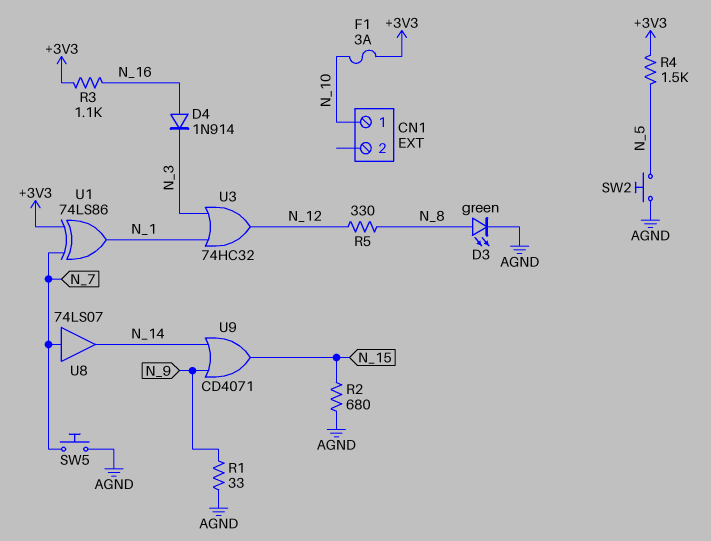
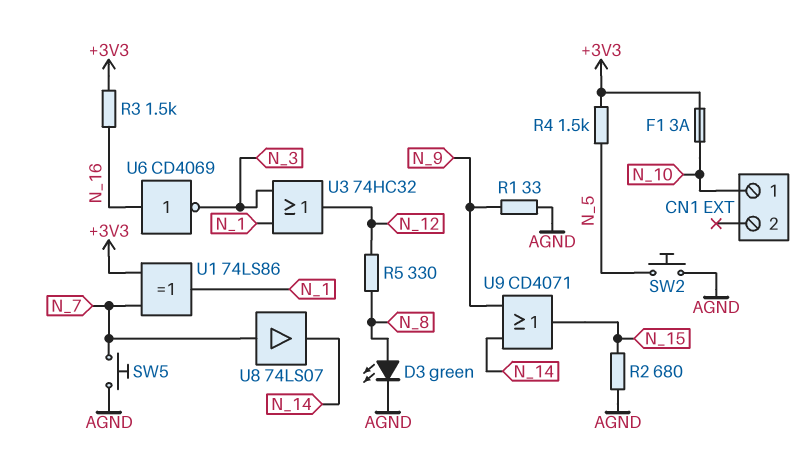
D4: diode 1N914 (A N_16, K N_3) -> none
R3: 1.1k (+3V3, N_16) -> 1.5k (+3V3, N_16)
U6: none -> NOT CD4069 (in N_16, out N_3)

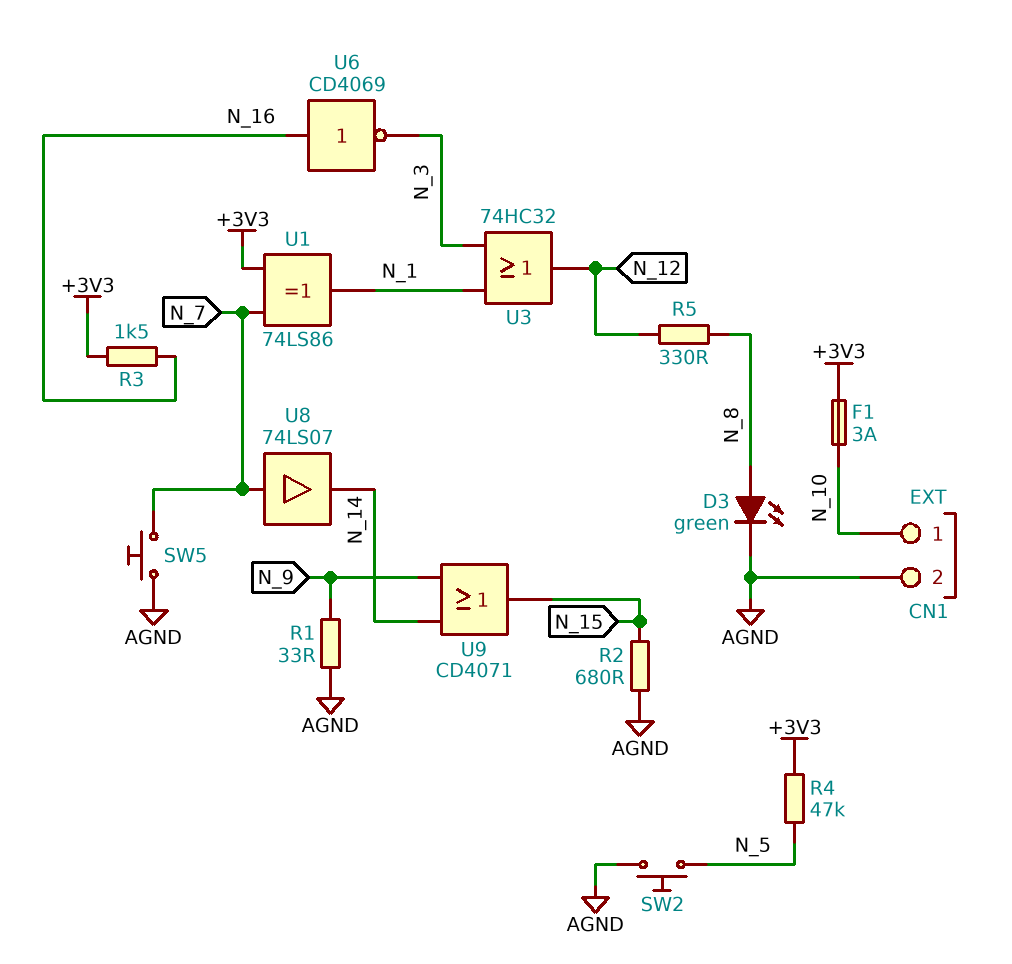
CN1 pin 2: none -> AGND
R4: 1.5k (+3V3, N_5) -> 47k (+3V3, N_5)

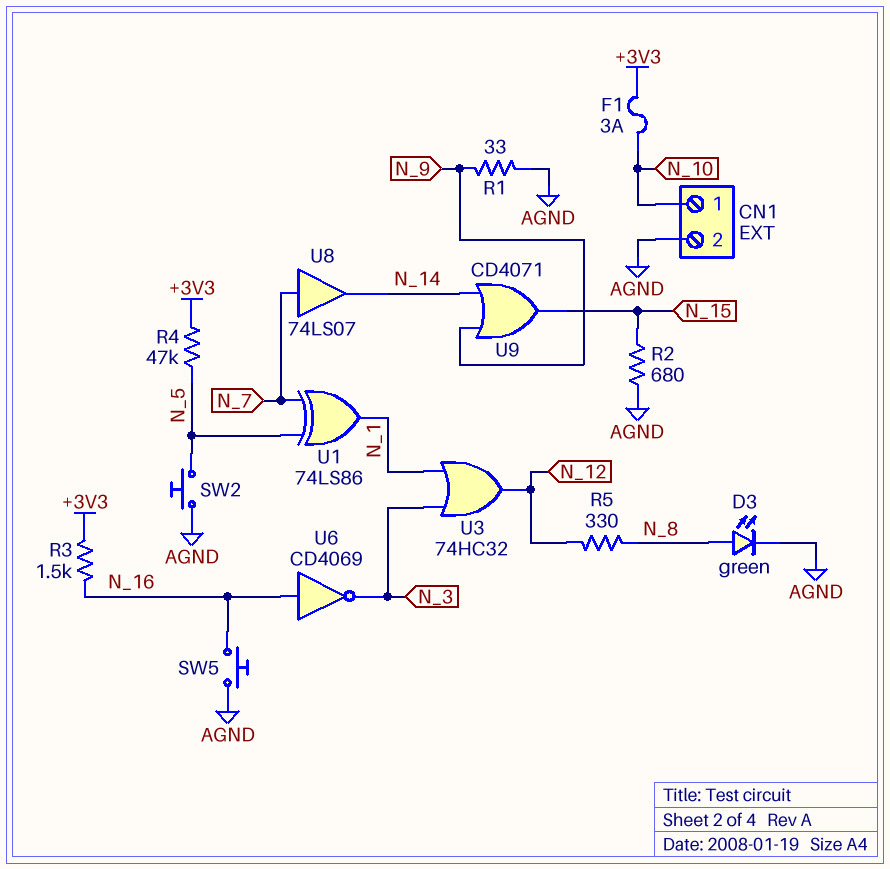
SW5: button (AGND, N_7) -> button (AGND, N_16)
U1: XOR 74LS86 (in +3V3, in N_7, out N_1) -> XOR 74LS86 (in N_5, in N_7, out N_1)

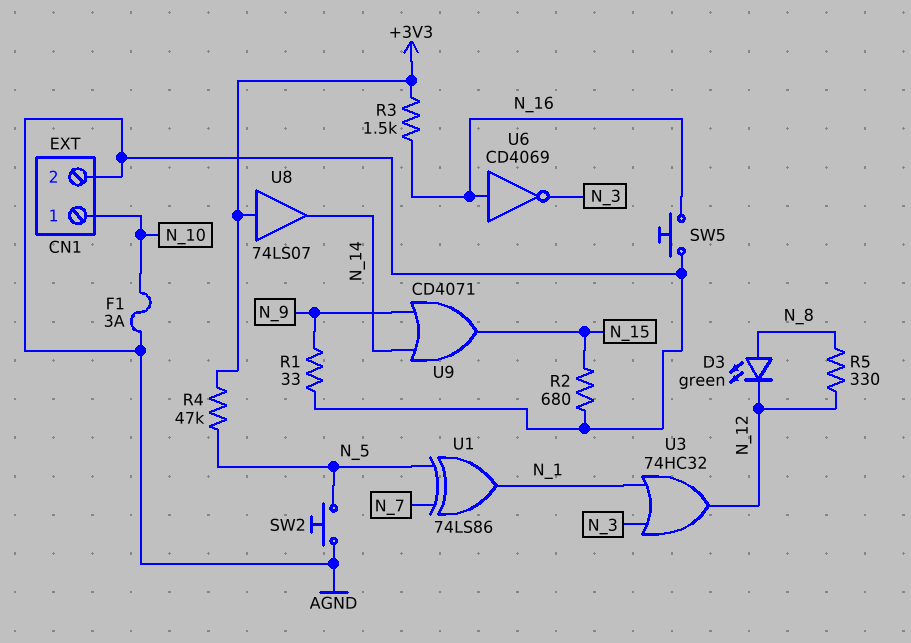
D3: LED green (A N_8, K AGND) -> LED green (A N_8, K N_12)
F1: 3A (+3V3, N_10) -> 3A (AGND, N_10)
U8: buffer 74LS07 (in N_7, out N_14) -> buffer 74LS07 (in +3V3, out N_14)

